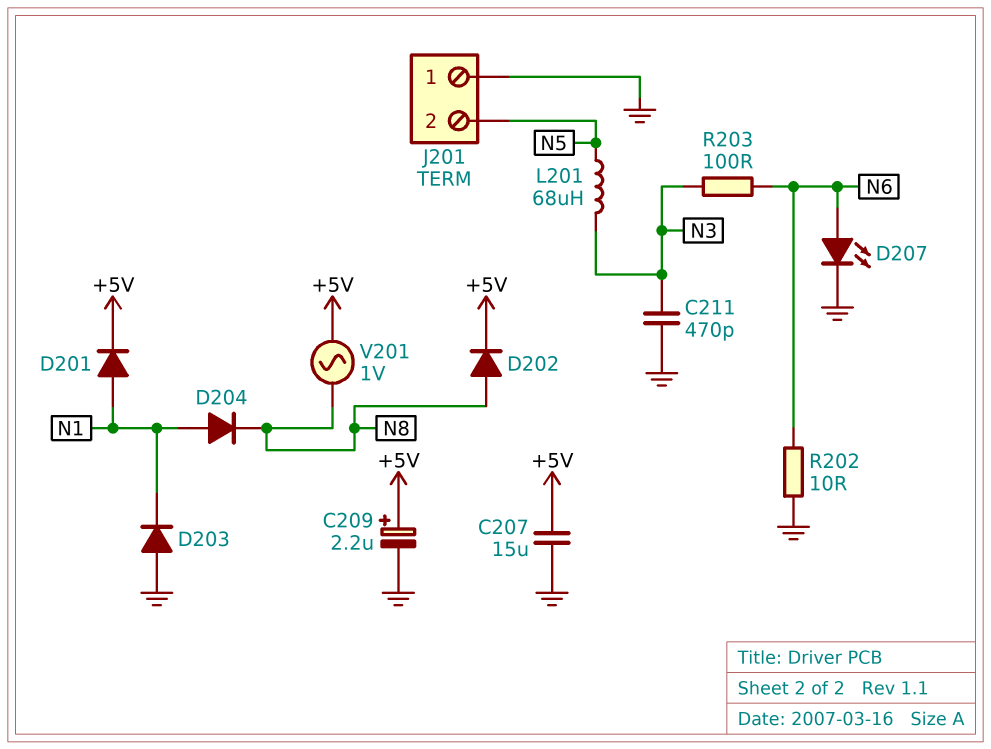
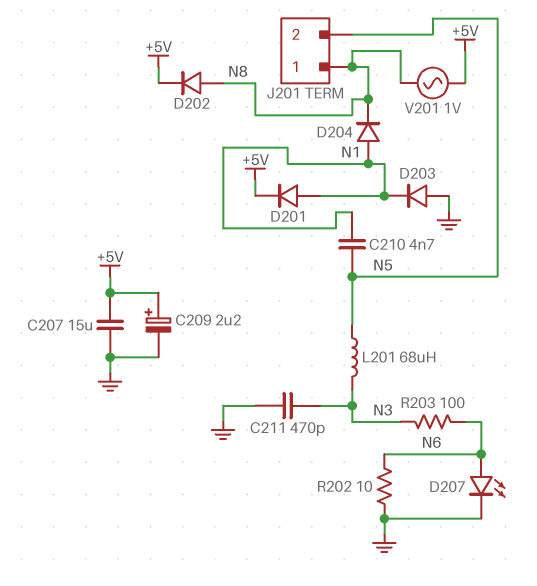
C210: none -> 4.7nF (N1, N5)
J201 pin 1: GND -> N8

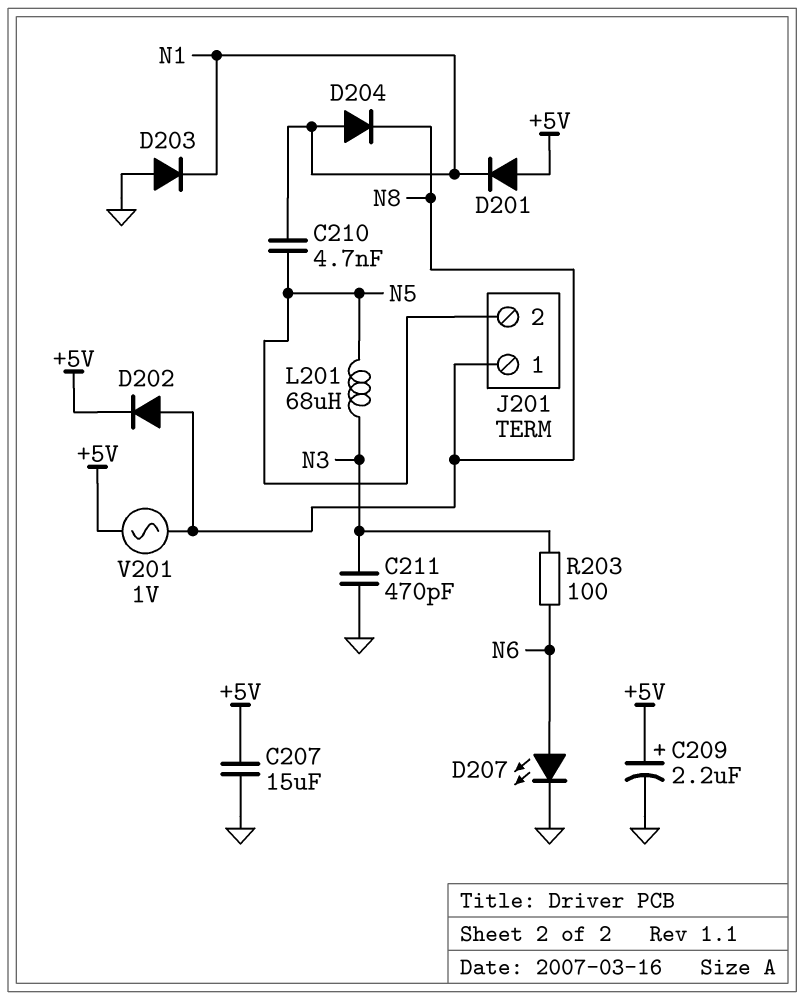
D201: diode (A N1, K +5V) -> diode (A +5V, K N1)
R202: 10 (GND, N6) -> none

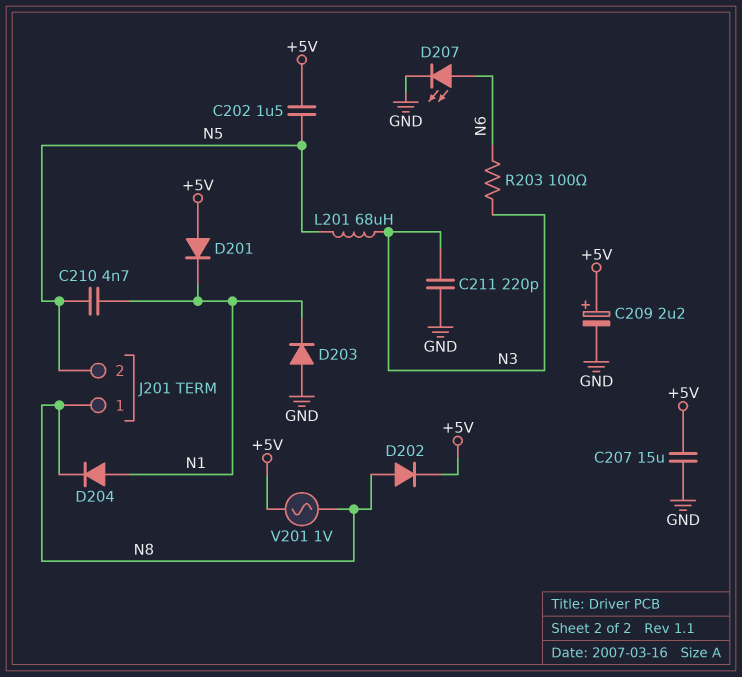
C202: none -> 1.5uF (+5V, N5)
C211: 470pF (GND, N3) -> 220pF (GND, N3)

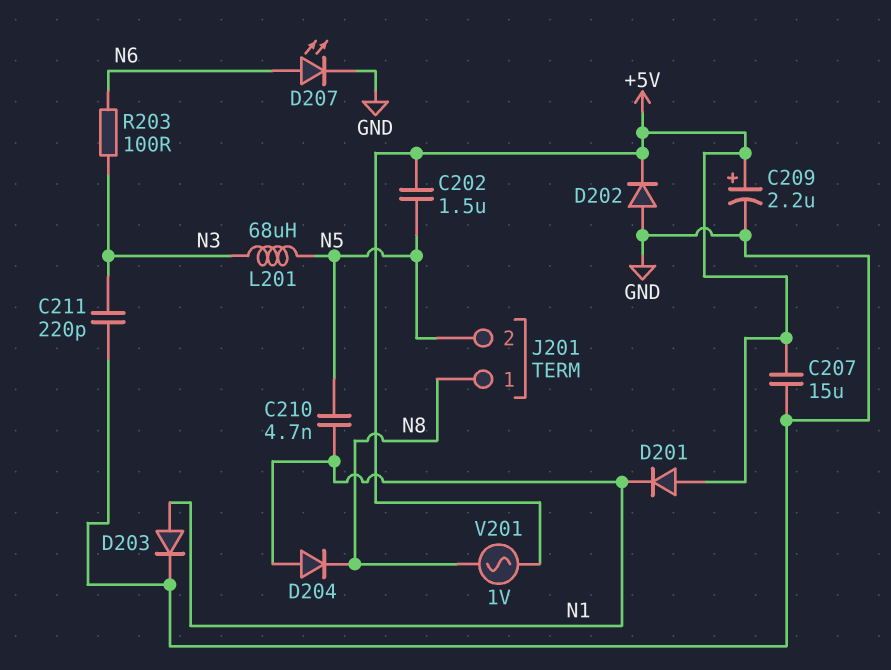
D202: diode (A N8, K +5V) -> diode (A GND, K +5V)
D203: diode (A GND, K N1) -> diode (A N1, K GND)

